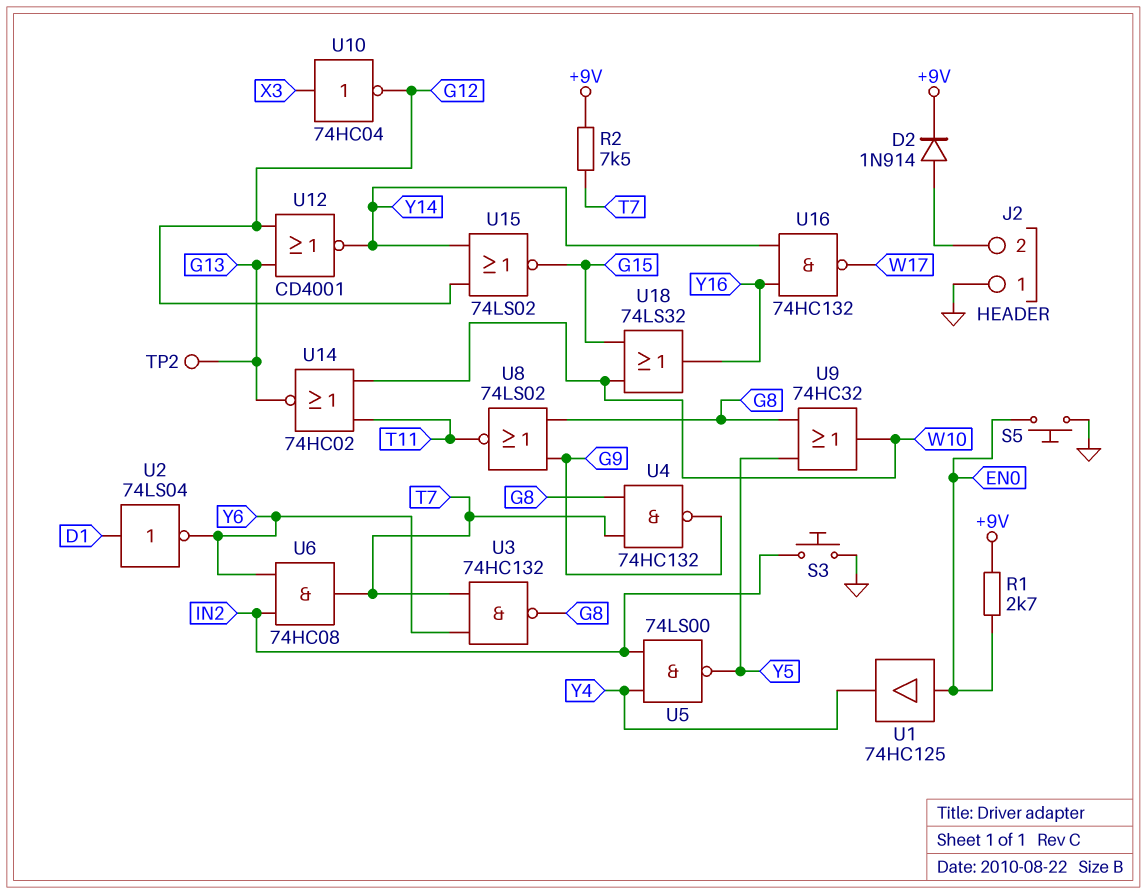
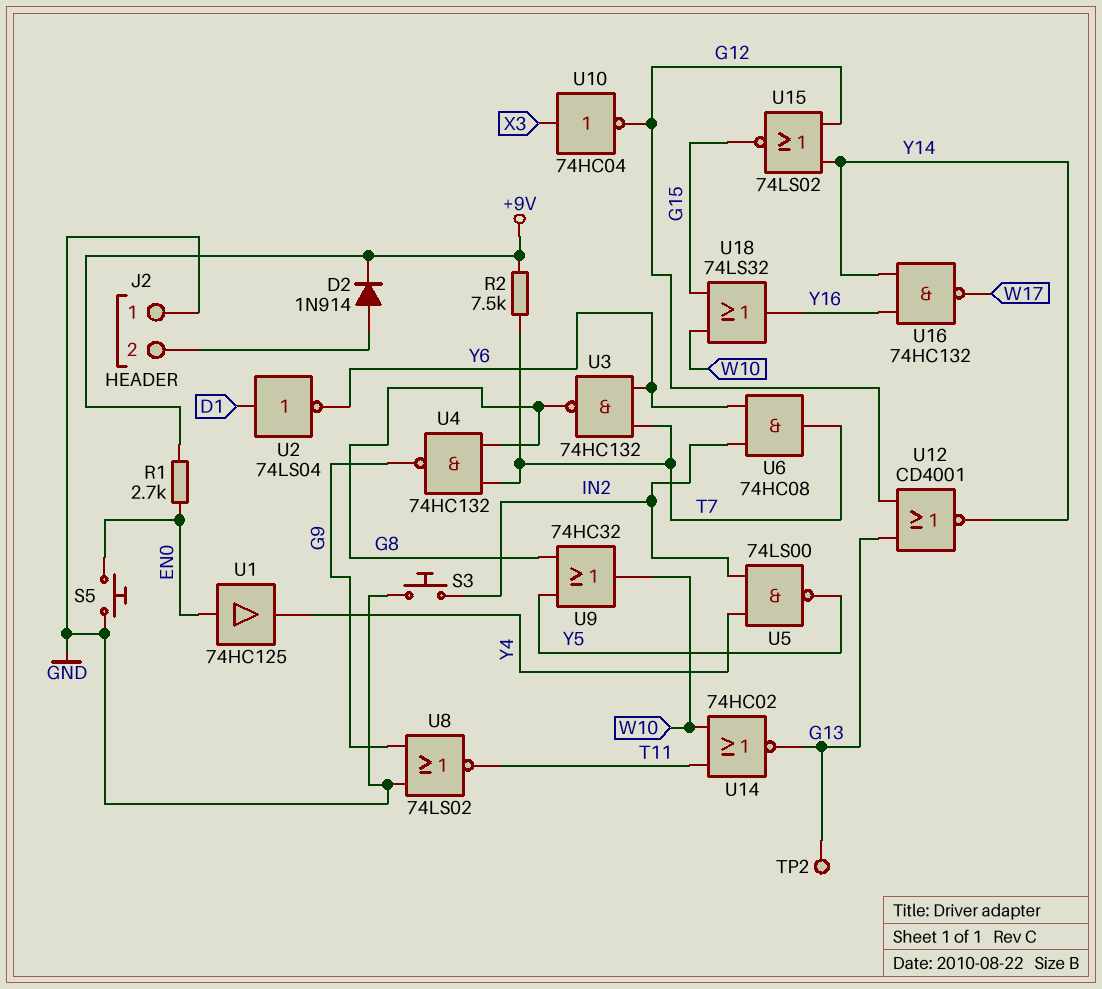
U8: NOR 74LS02 (in G8, in G9, out T11) -> NOR 74LS02 (in G9, in GND, out T11)

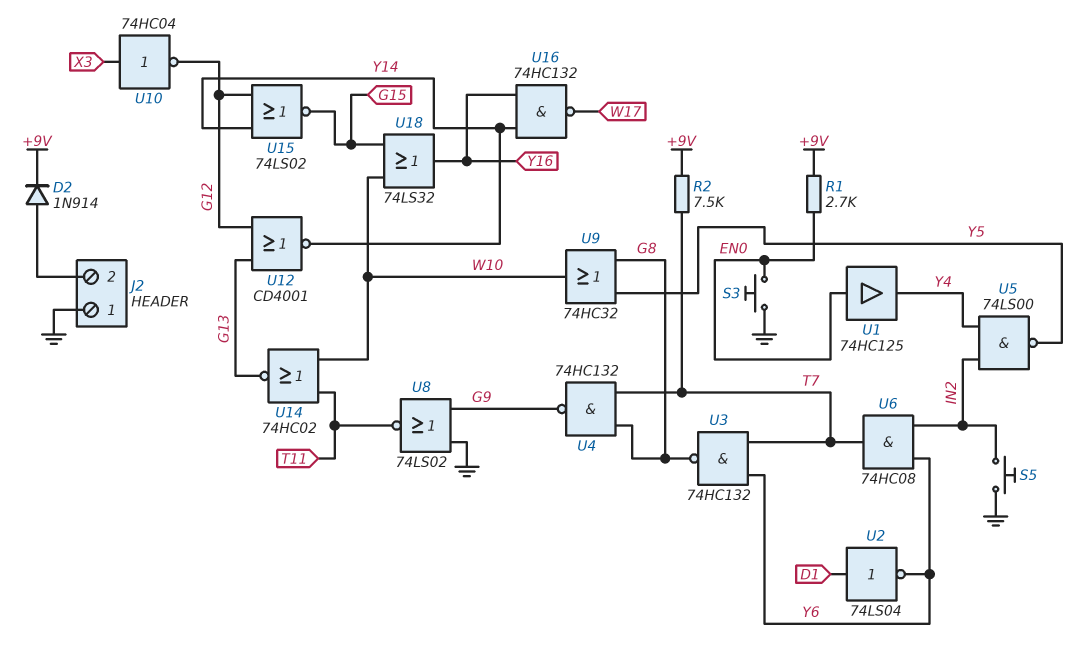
S3: button (GND, IN2) -> button (EN0, GND)
S5: button (EN0, GND) -> button (GND, IN2)
TP2: test point (G13) -> none

